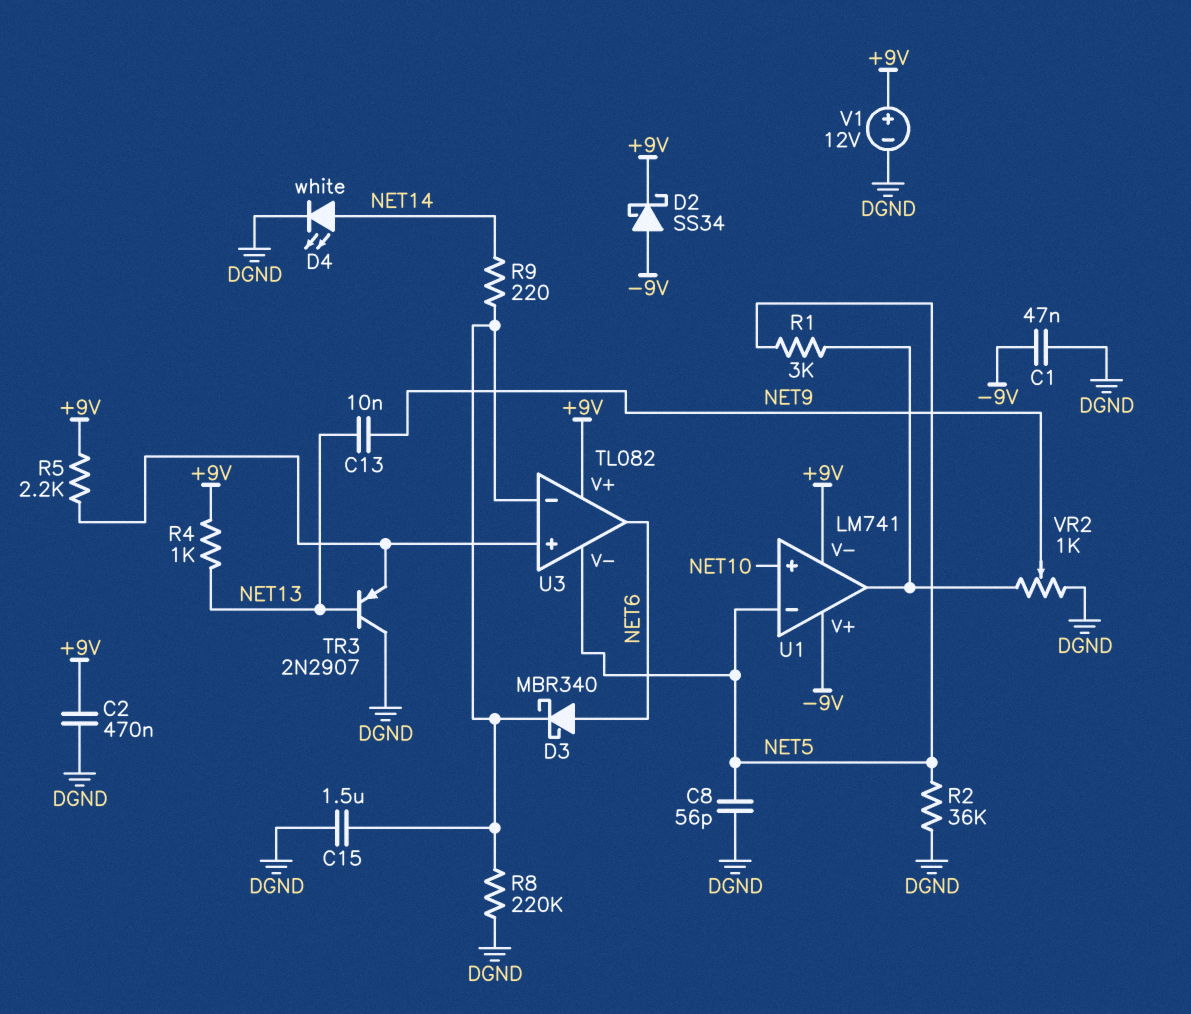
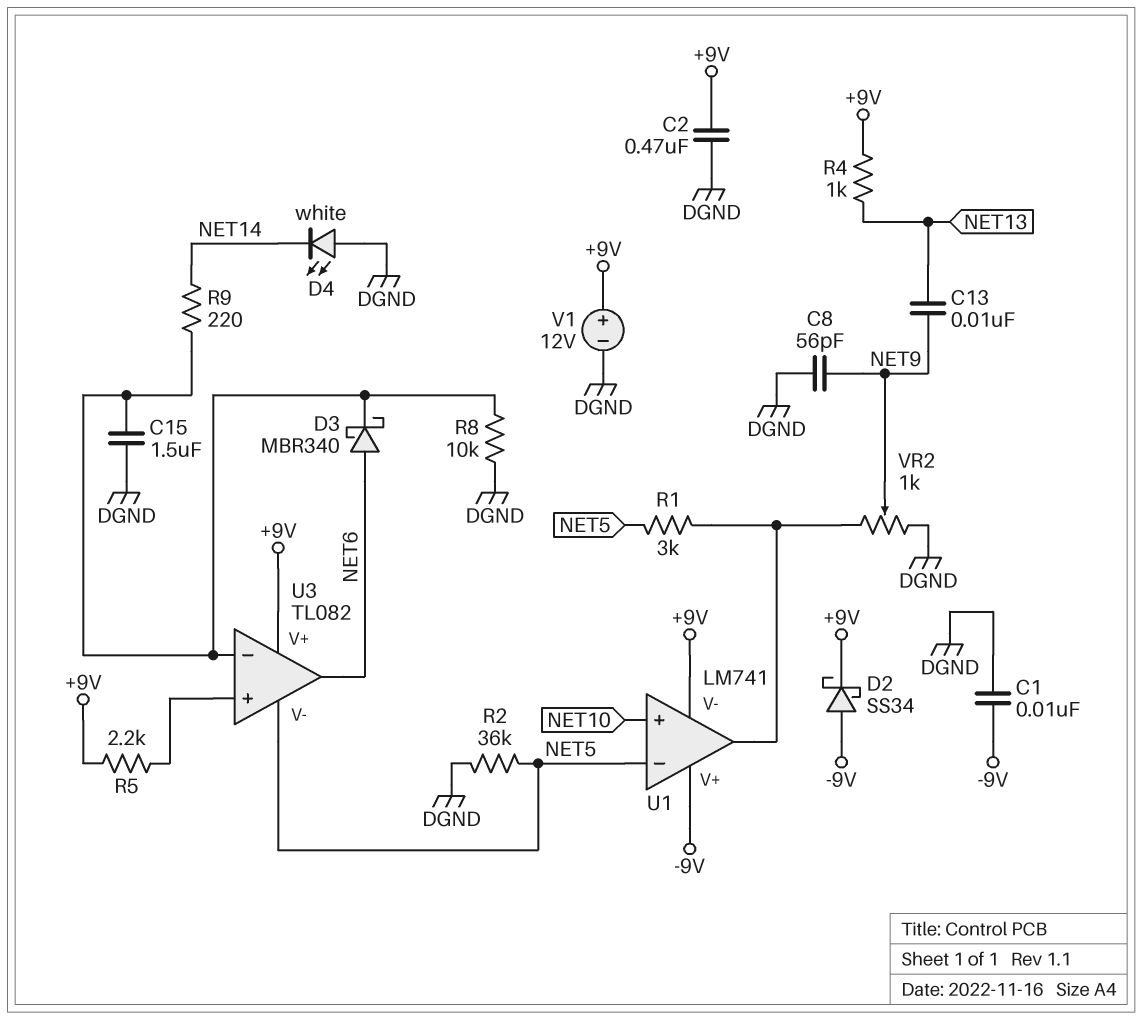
C1: 47nF (-9V, DGND) -> 10nF (-9V, DGND)
C8: 56pF (DGND, NET5) -> 56pF (DGND, NET9)
D4: LED white (A NET14, K DGND) -> LED white (A DGND, K NET14)
R8: 220k (DGND, U3/in-) -> 10k (DGND, U3/in-)
TR3: PNP 2N2907 (B NET13, C DGND, E U3/in+) -> none

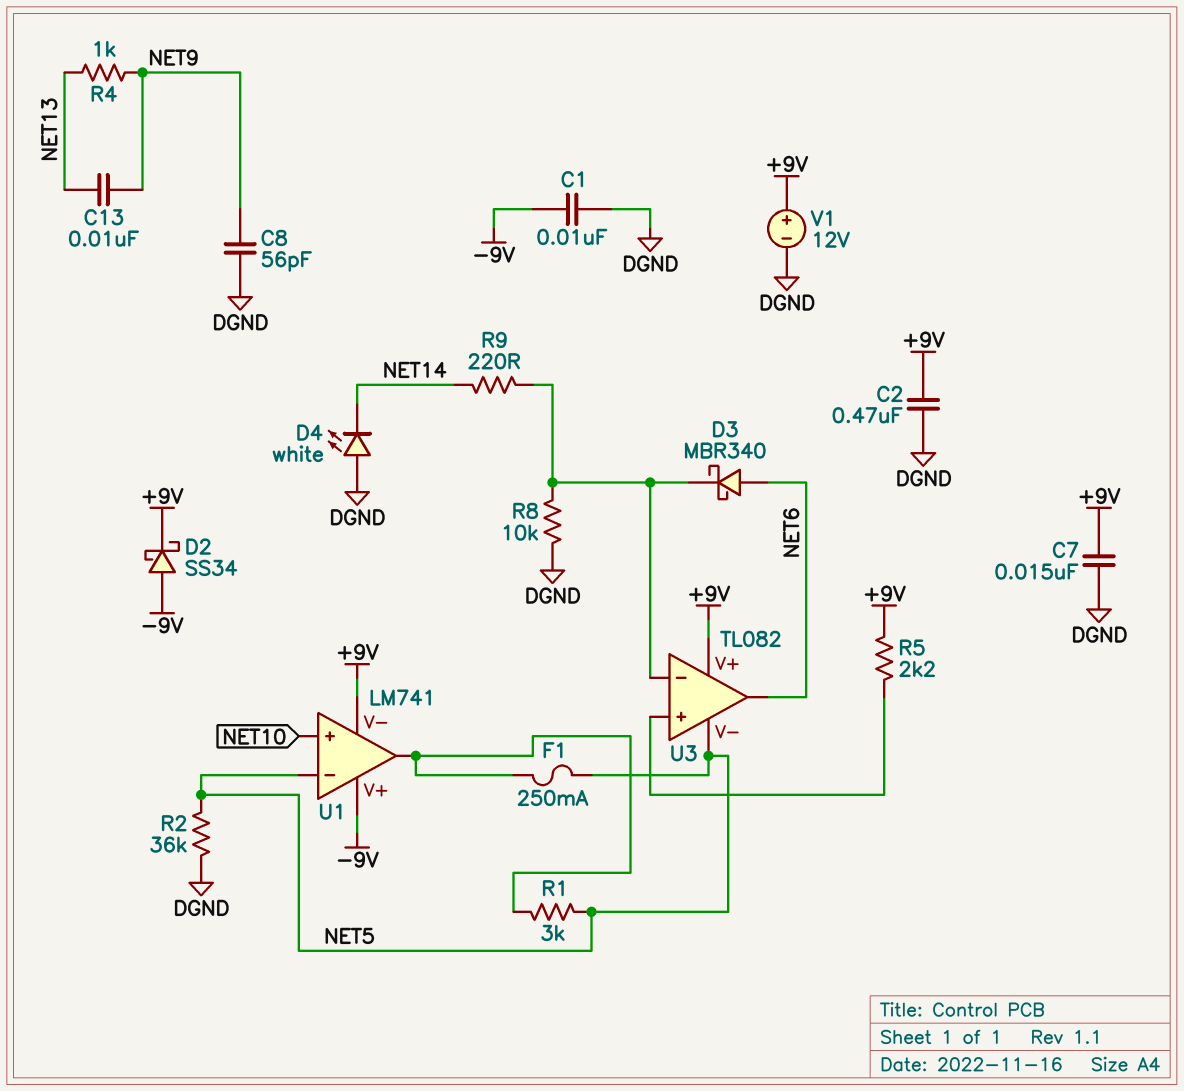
C7: none -> 15nF (+9V, DGND)
C15: 1.5uF (DGND, U3/in-) -> none
F1: none -> 250mA (NET5, U1/out)
R4: 1k (+9V, NET13) -> 1k (NET9, NET13)
VR2: 1k (DGND, U1/out, wiper NET9) -> none

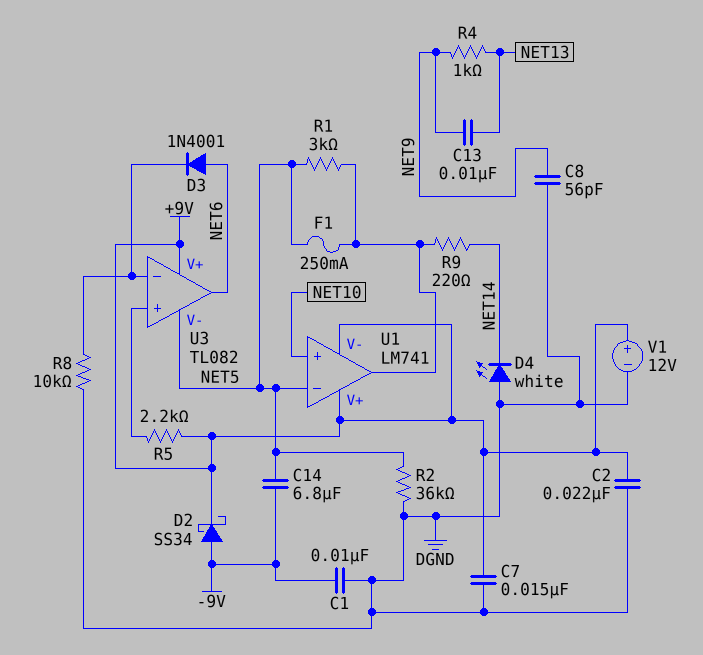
C2: 470nF (+9V, DGND) -> 22nF (+9V, DGND)
C14: none -> 6.8uF (-9V, NET5)
D3: schottky MBR340 (A NET6, K U3/in-) -> diode 1N4001 (A NET6, K U3/in-)
R9: 220 (NET14, U3/in-) -> 220 (NET14, U1/out)
U1 pin V+: -9V -> +9V

